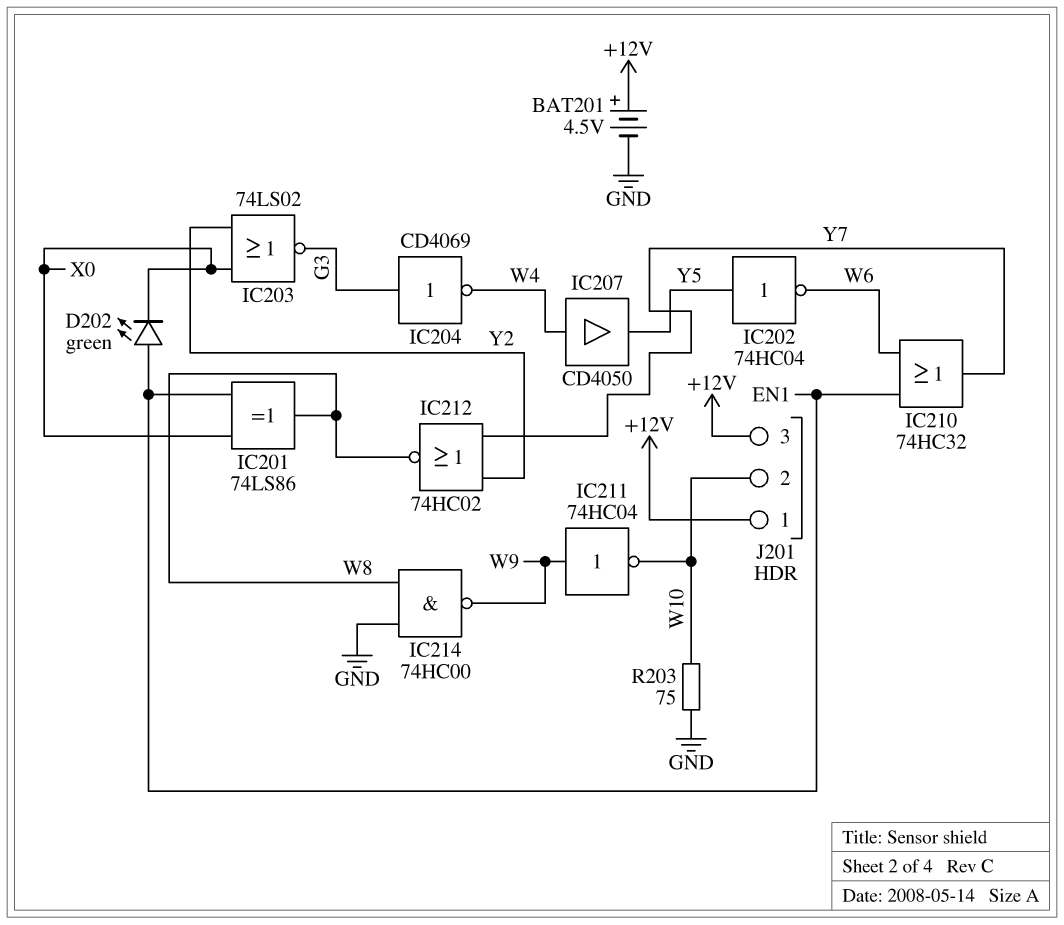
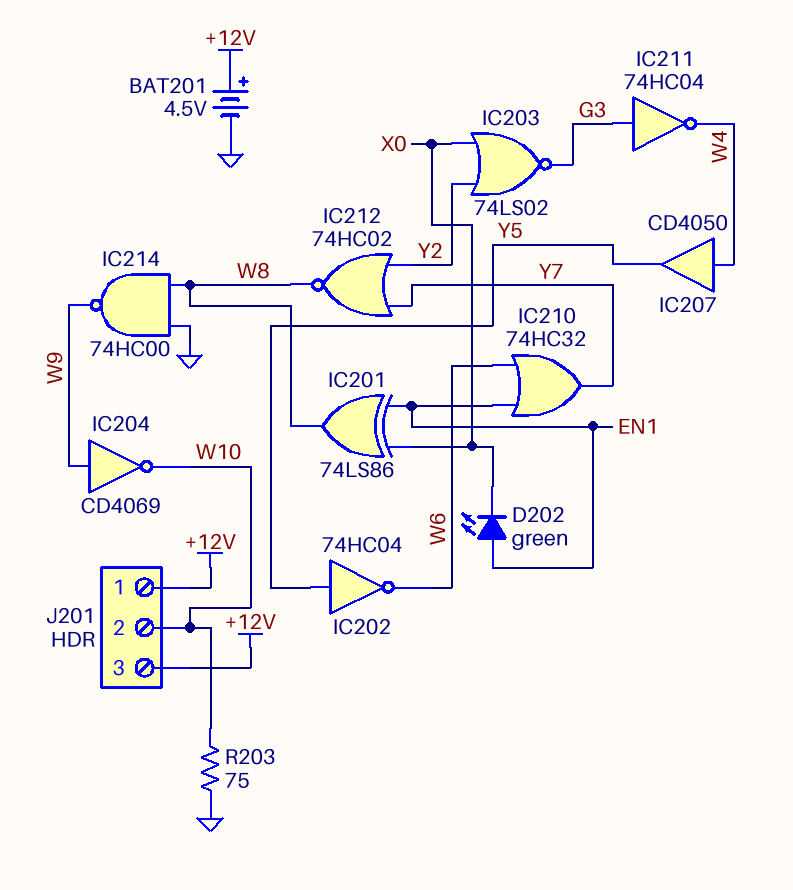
IC204: NOT CD4069 (in G3, out W4) -> NOT CD4069 (in W9, out W10)
IC211: NOT 74HC04 (in W9, out W10) -> NOT 74HC04 (in G3, out W4)

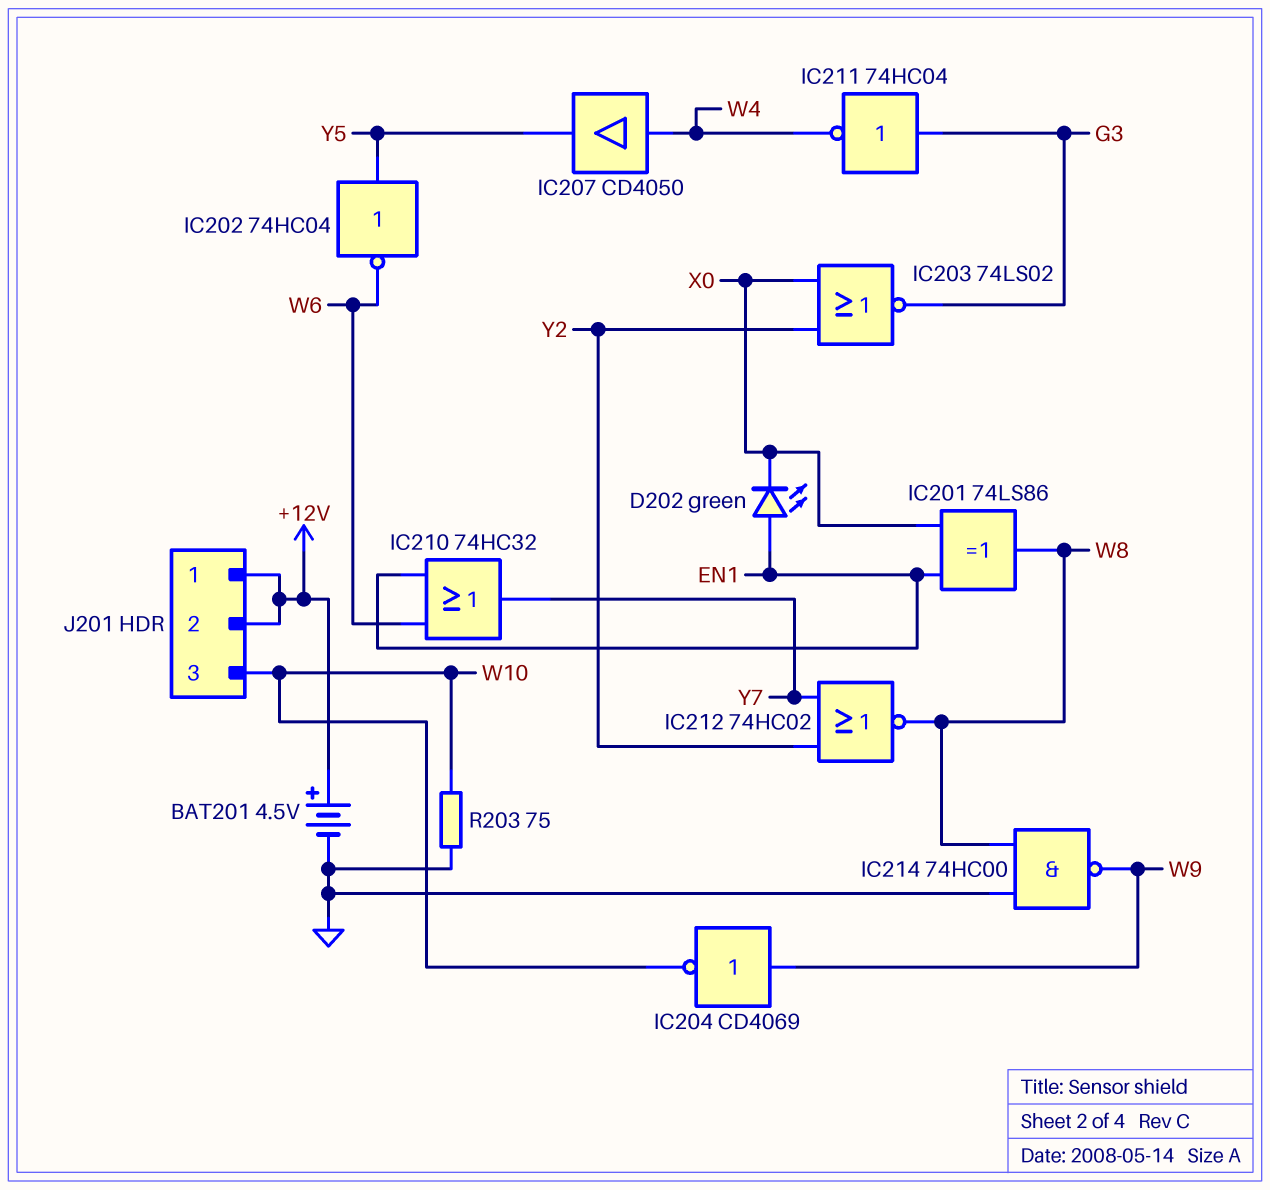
J201 pin 2: W10 -> +12V
J201 pin 3: +12V -> W10

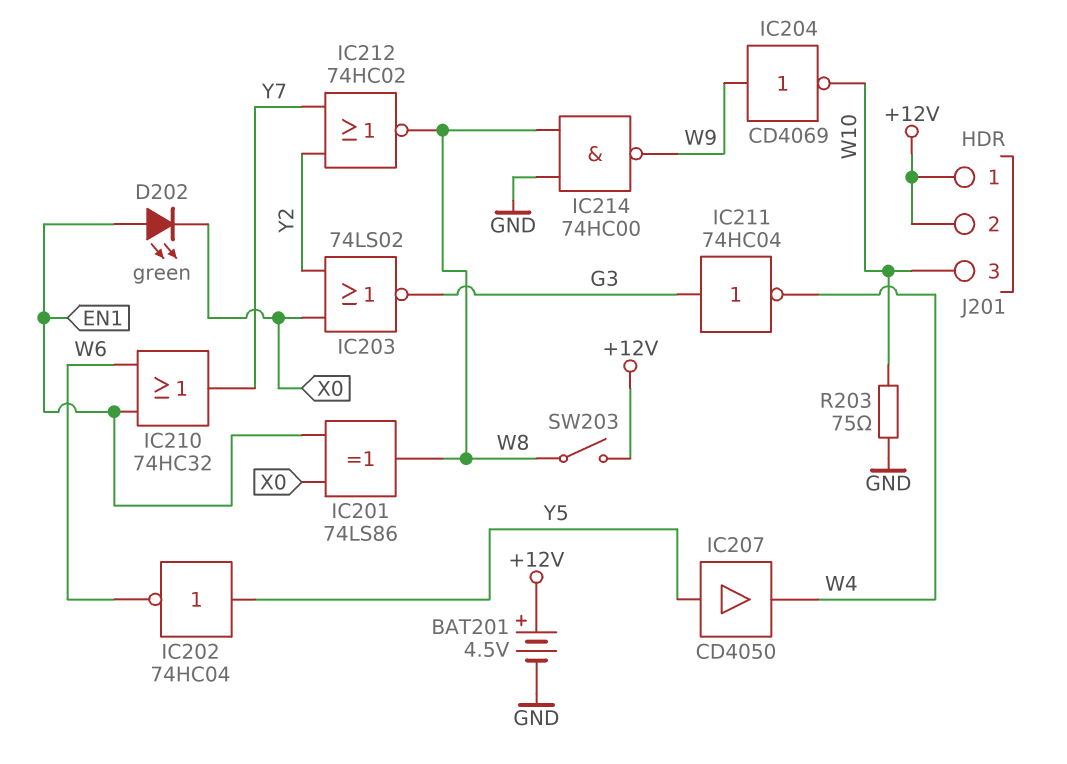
IC207: buffer CD4050 (in W4, out Y5) -> buffer CD4050 (in Y5, out W4)
SW203: none -> switch (+12V, W8)

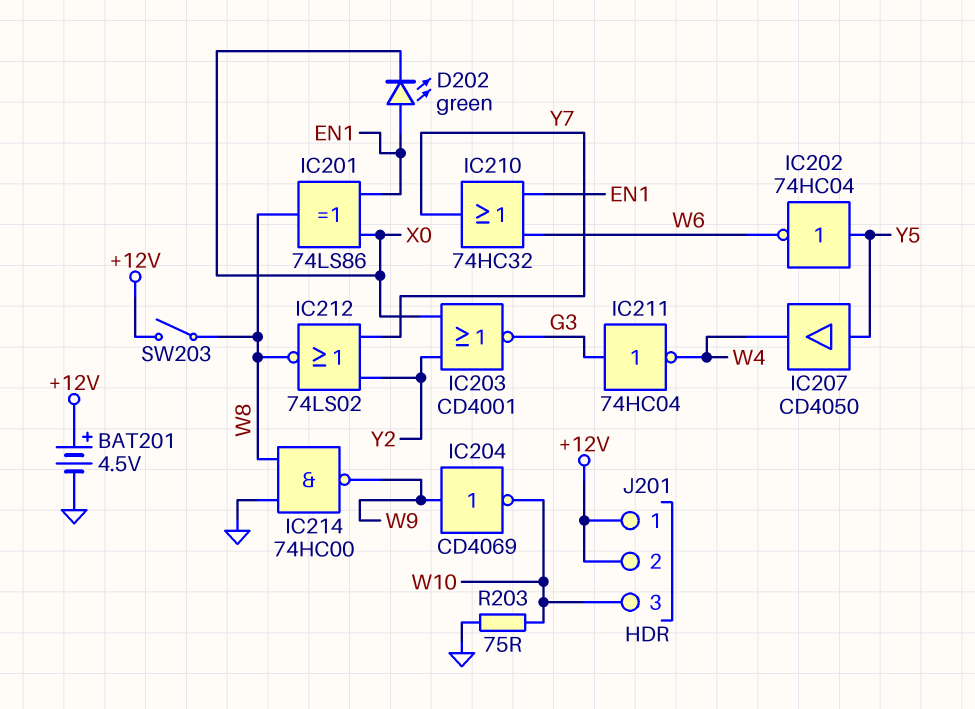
IC203: NOR 74LS02 (in X0, in Y2, out G3) -> NOR CD4001 (in X0, in Y2, out G3)
IC212: NOR 74HC02 (in Y2, in Y7, out W8) -> NOR 74LS02 (in Y2, in Y7, out W8)

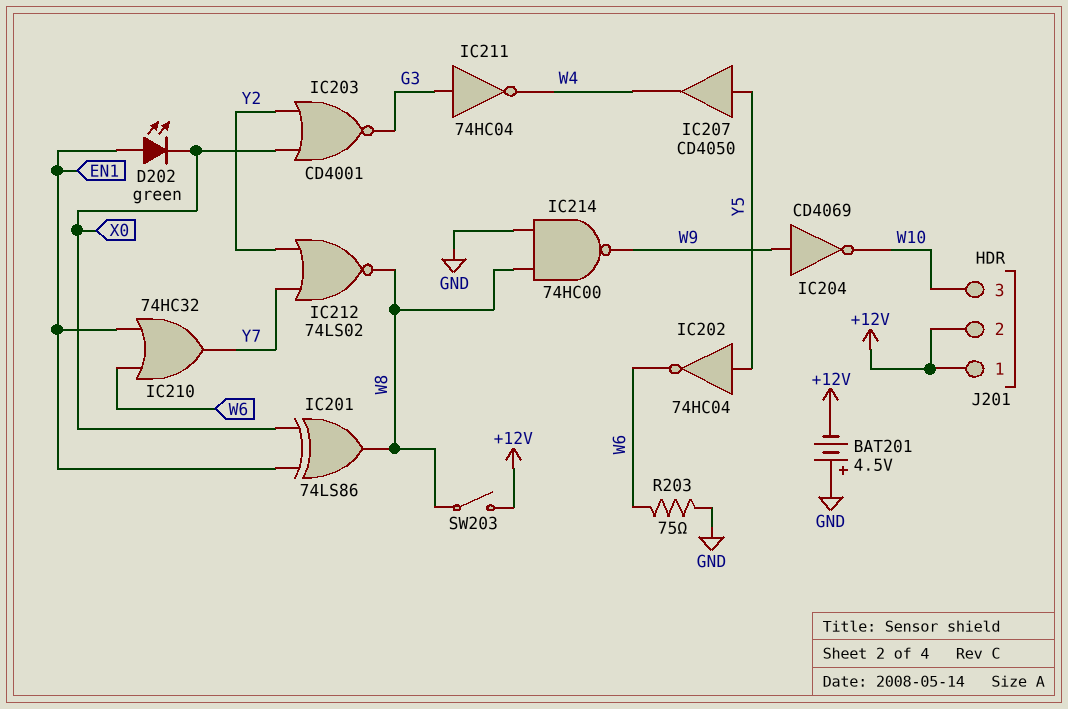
BAT201: 4.5V (plus +12V, minus GND) -> 4.5V (plus GND, minus +12V)
R203: 75 (GND, W10) -> 75 (GND, W6)

